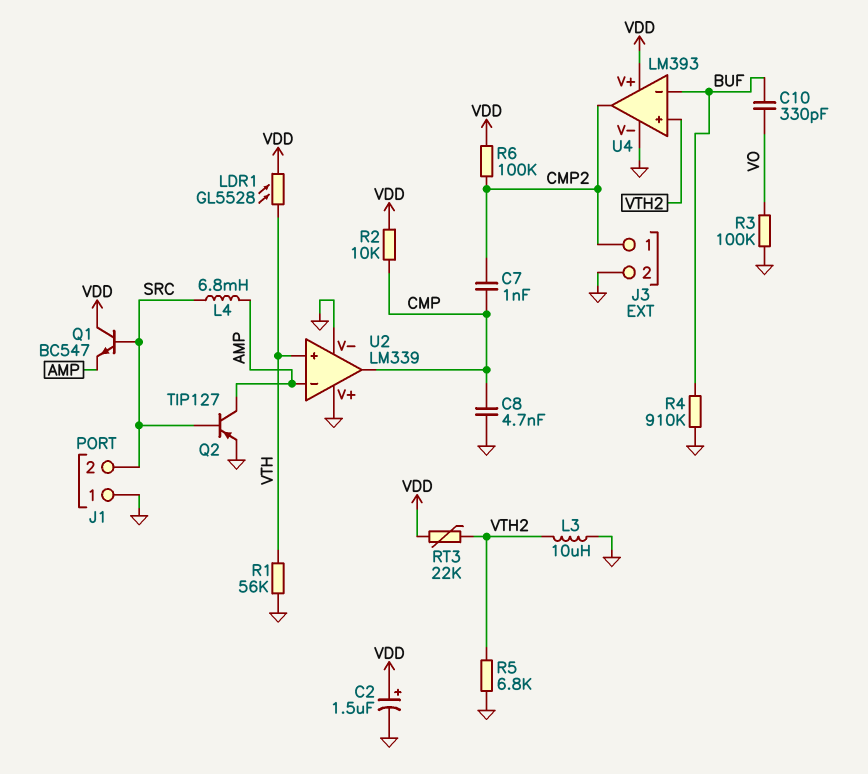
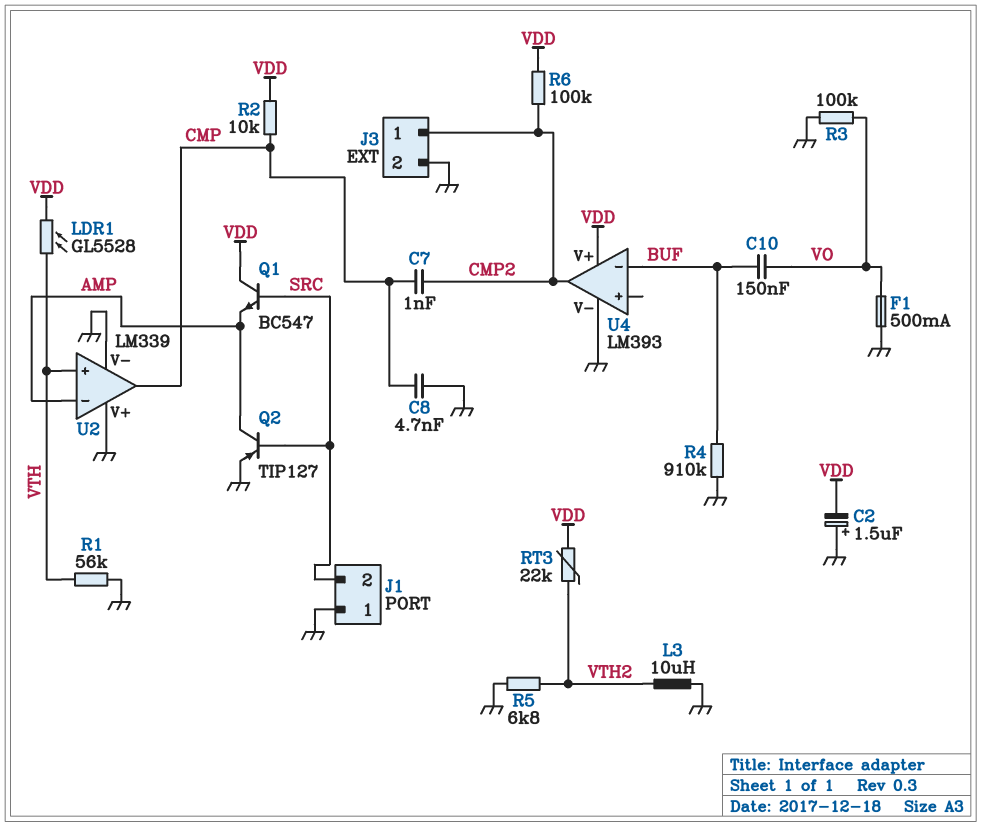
C2: 1.5uF (plus VDD, minus GND) -> 1.5uF (plus GND, minus VDD)
C10: 330pF (BUF, VO) -> 150nF (BUF, VO)
F1: none -> 500mA (GND, VO)
L4: 6.8mH (AMP, SRC) -> none
U4 pin in+: VTH2 -> none

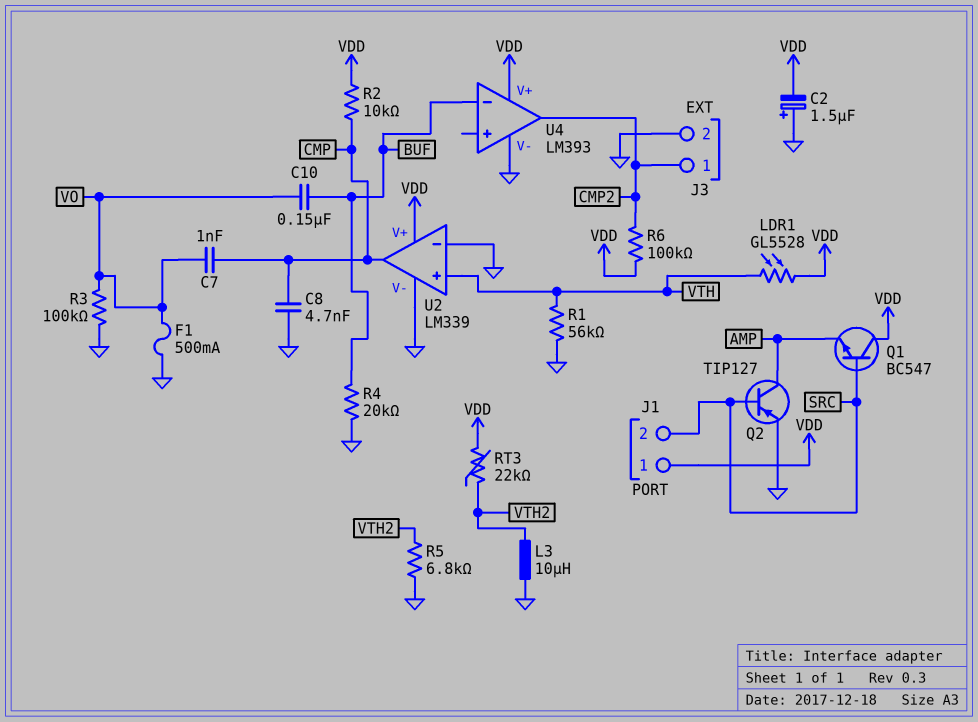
C7: 1nF (CMP, CMP2) -> 1nF (CMP, VO)
J1 pin 1: GND -> VDD
R4: 910k (BUF, GND) -> 20k (BUF, GND)
U2 pin V+: GND -> VDD
U2 pin in-: AMP -> GND

